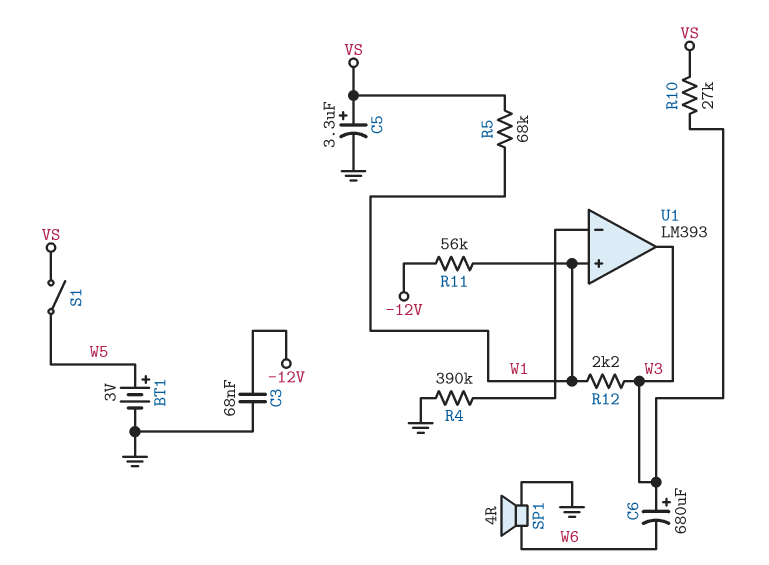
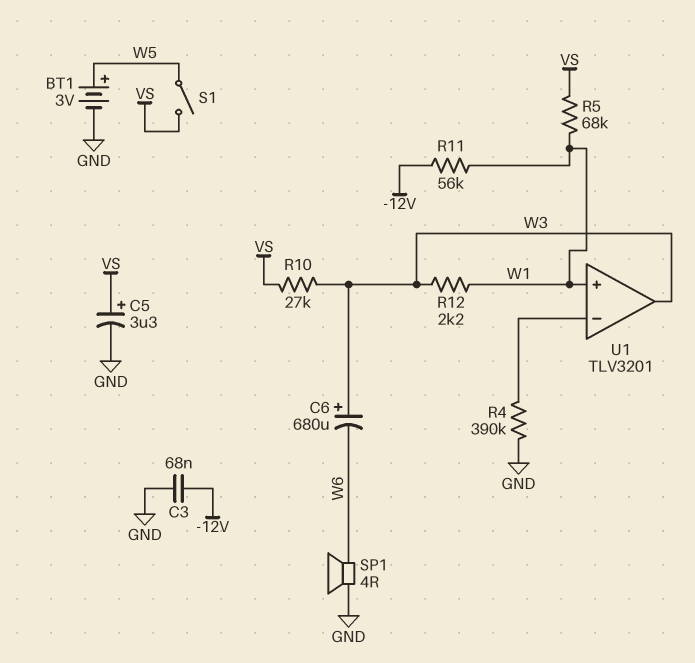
U1: LM393 -> TLV3201

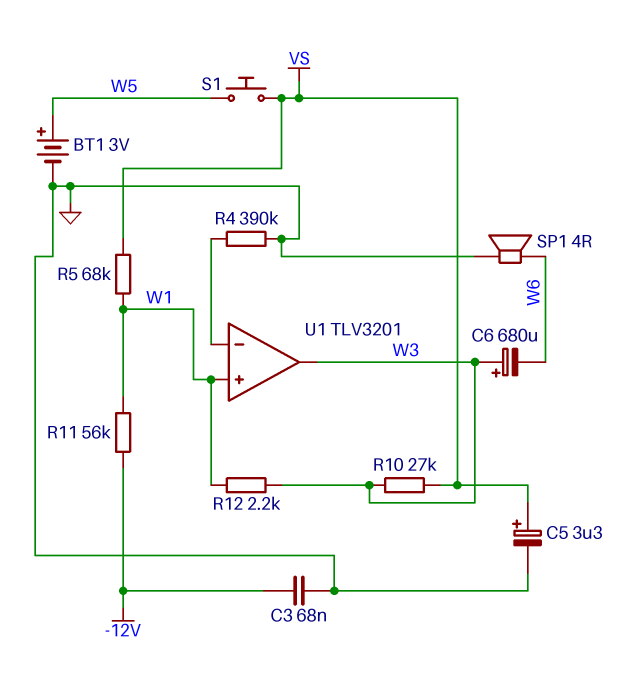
S1: switch (VS, W5) -> button (VS, W5)

